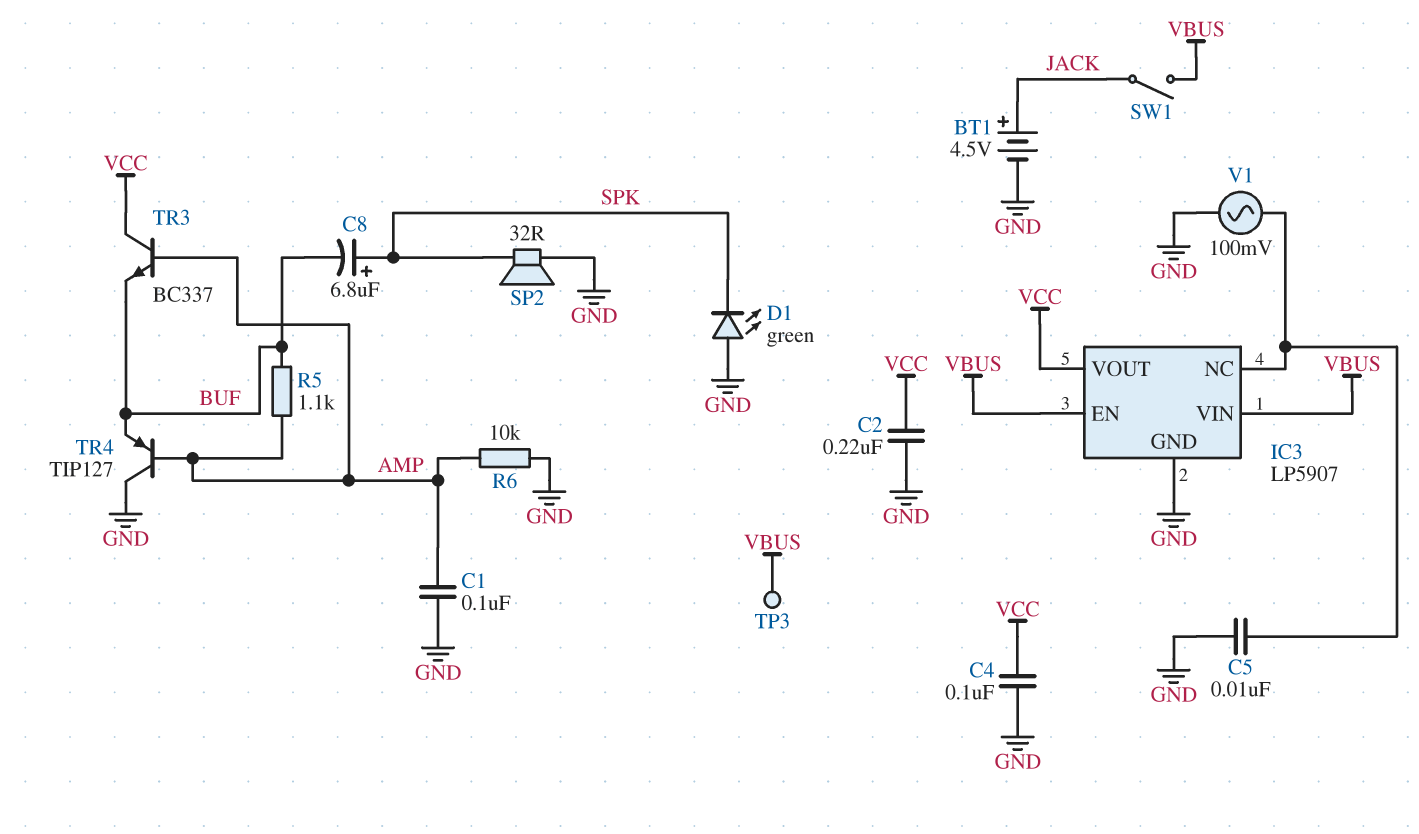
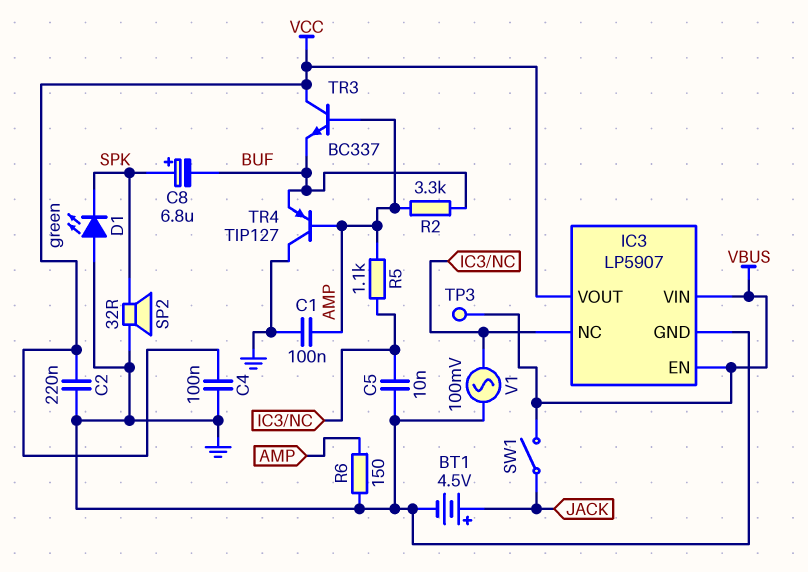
R2: none -> 3.3k (AMP, BUF)
R5: 1.1k (AMP, BUF) -> 1.1k (AMP, IC3/NC)
R6: 10k (AMP, GND) -> 150 (AMP, GND)

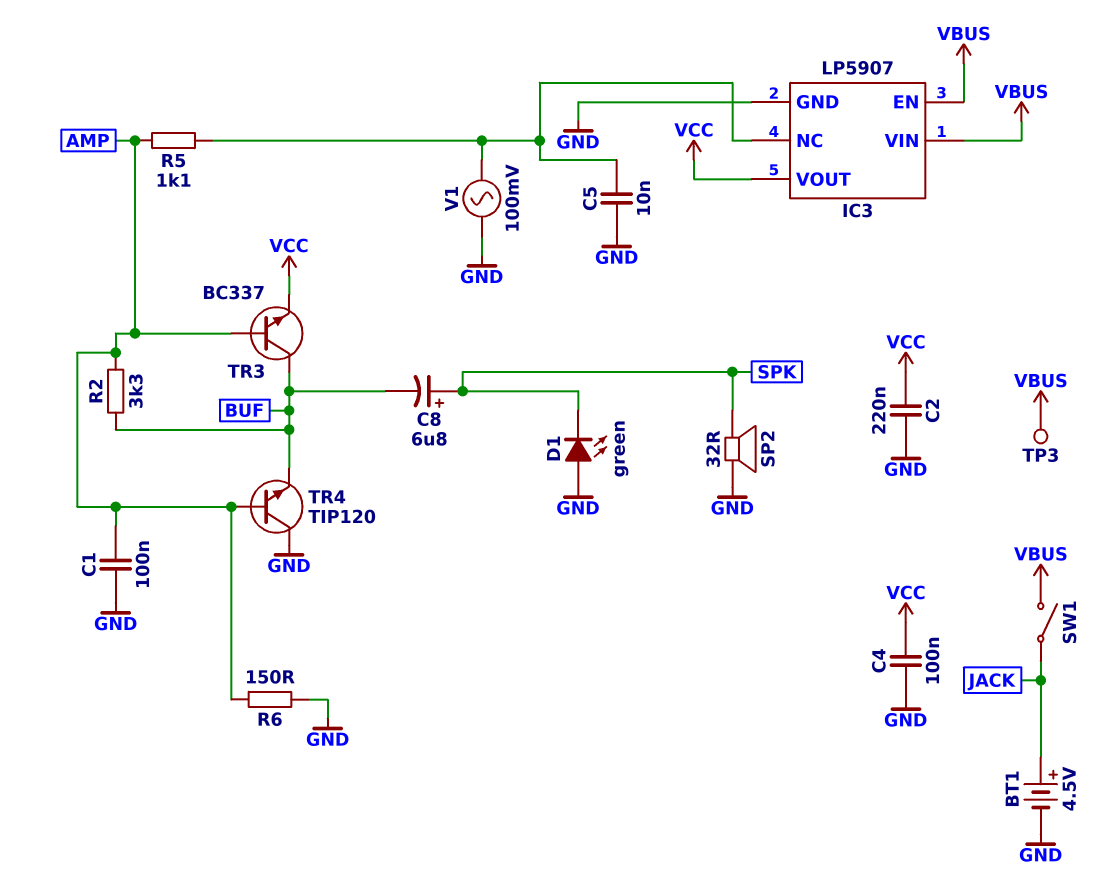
TR3: NPN BC337 (B AMP, C VCC, E BUF) -> NPN BC337 (B AMP, C BUF, E VCC)
TR4: PNP TIP127 (B AMP, C GND, E BUF) -> NPN TIP120 (B AMP, C GND, E BUF)

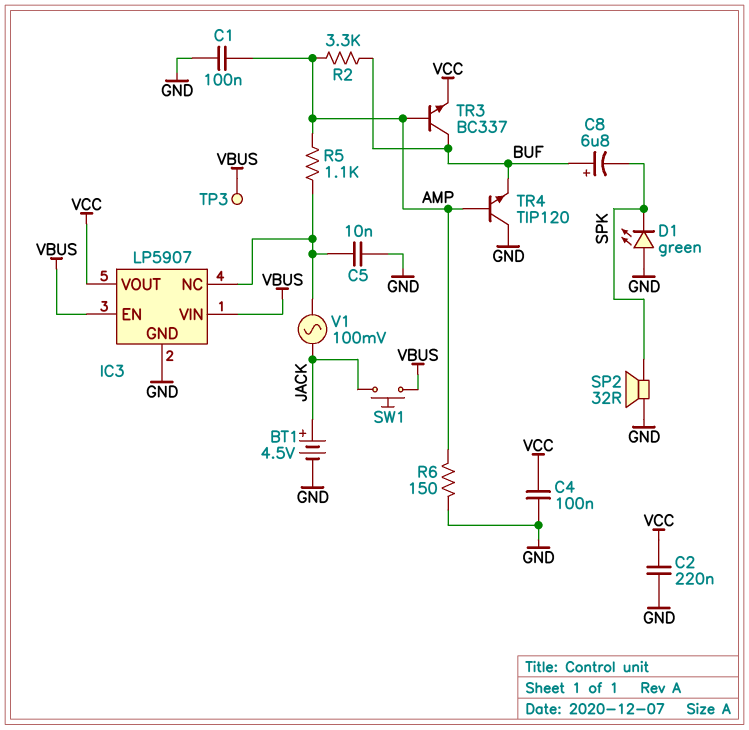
C8: 6.8uF (plus SPK, minus BUF) -> 6.8uF (plus BUF, minus SPK)
SW1: switch (JACK, VBUS) -> button (JACK, VBUS)
V1: AC 100mV (GND, IC3/NC) -> AC 100mV (IC3/NC, JACK)

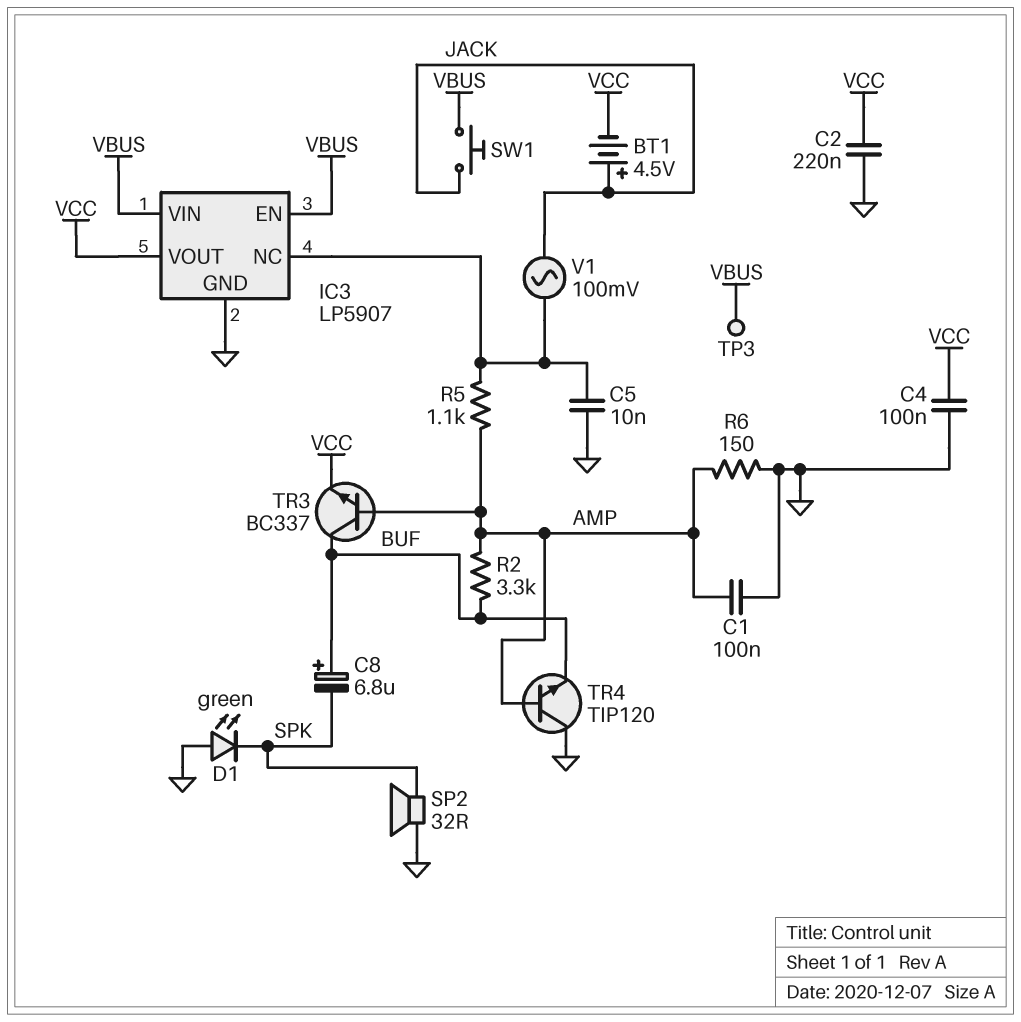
BT1: 4.5V (plus JACK, minus GND) -> 4.5V (plus JACK, minus VCC)

